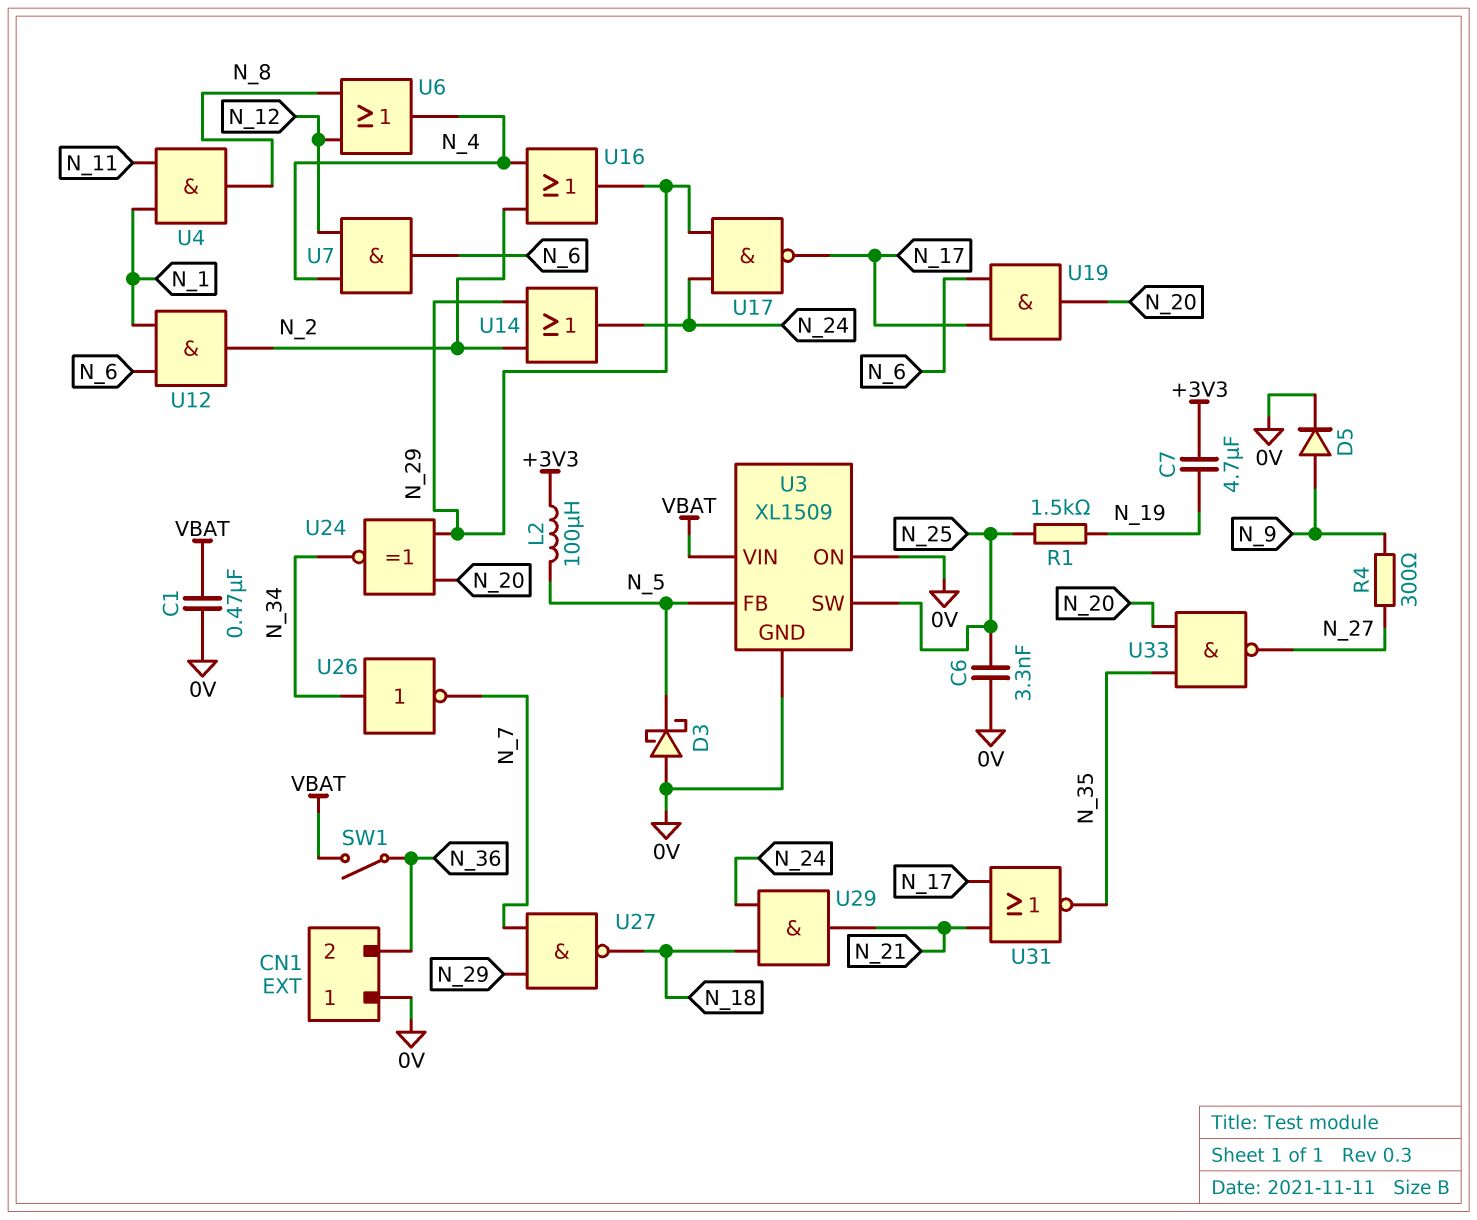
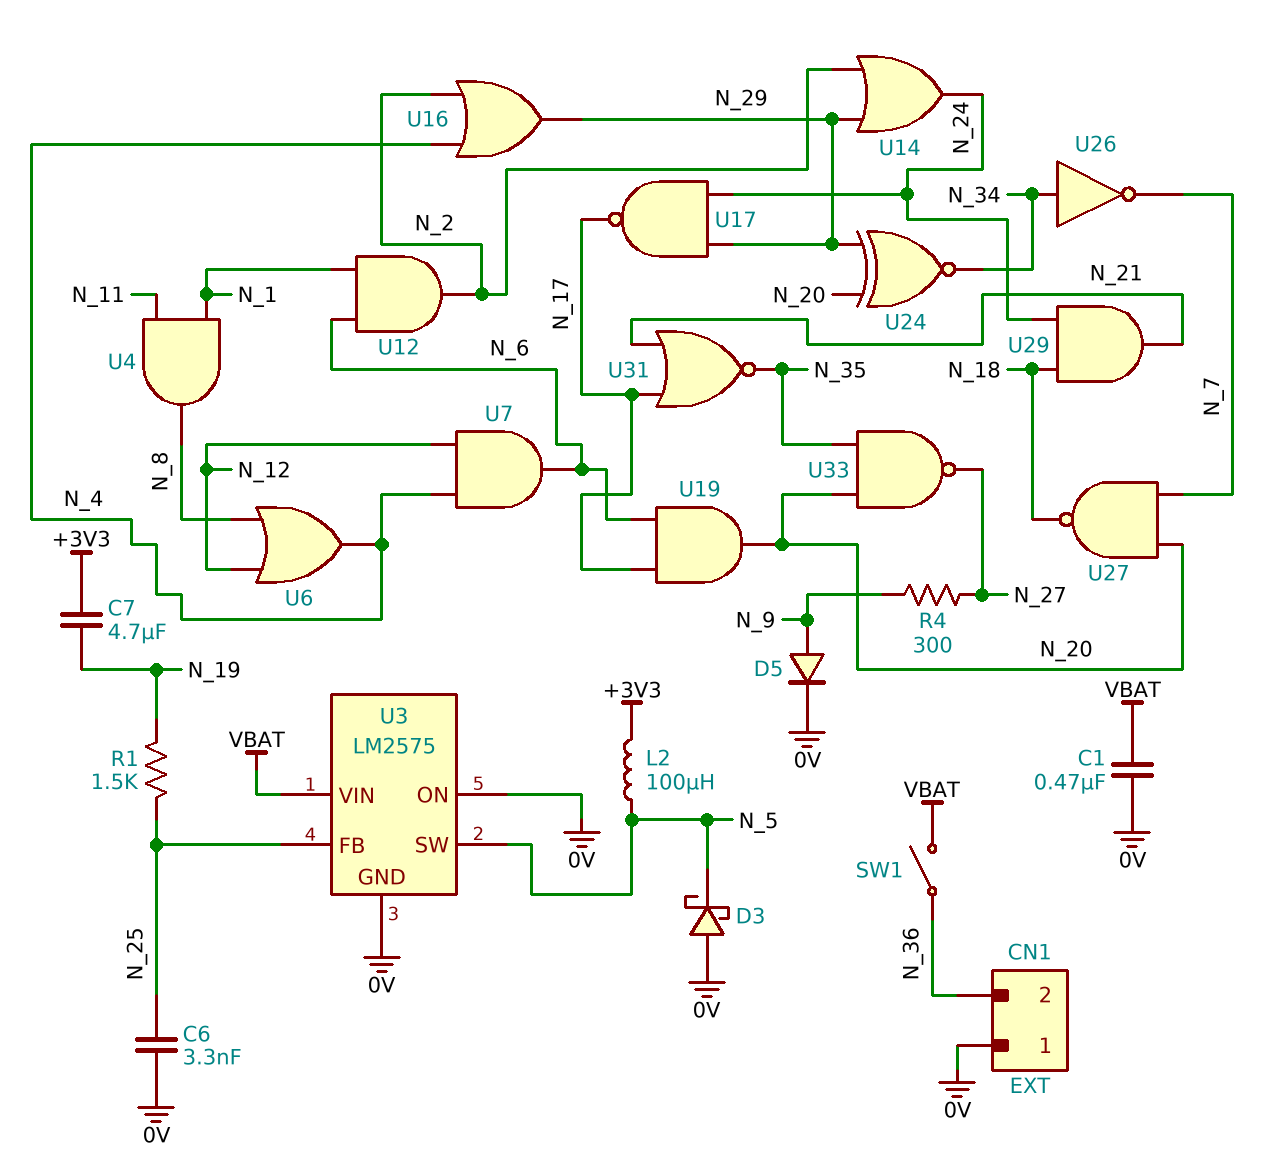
U3: XL1509 -> LM2575
U3 pin FB: N_5 -> N_25
U3 pin SW: N_25 -> N_5
U27: NAND (in N_7, in N_29, out N_18) -> NAND (in N_7, in N_20, out N_18)

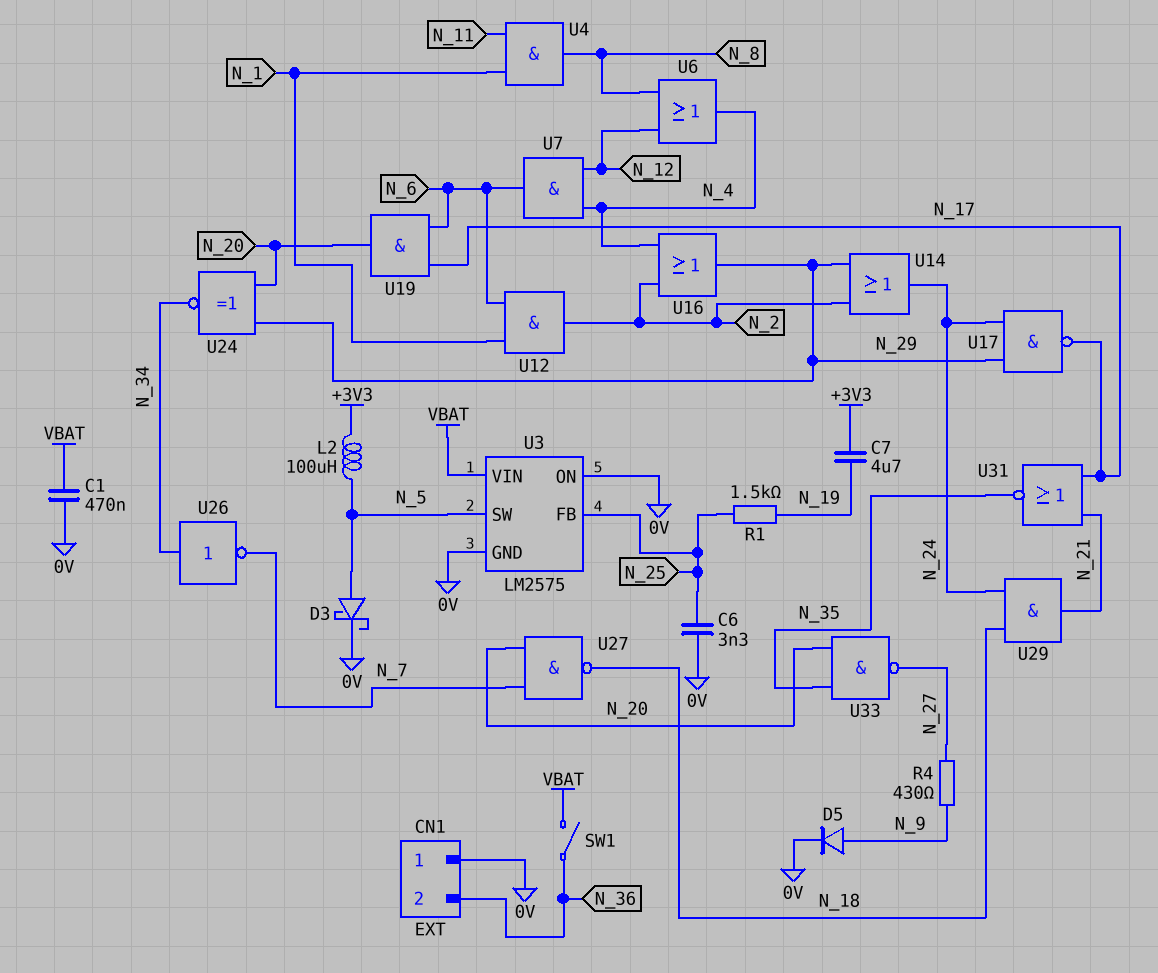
D3: schottky (A 0V, K N_5) -> schottky (A N_5, K 0V)
R4: 300 (N_9, N_27) -> 430 (N_9, N_27)

